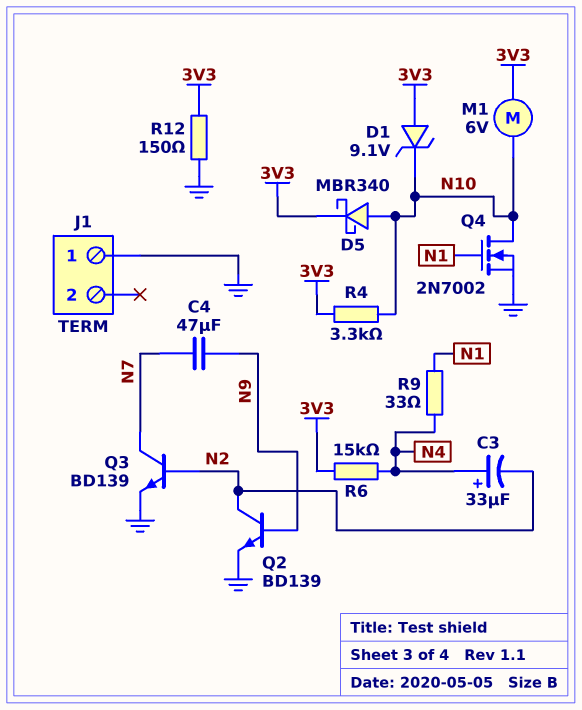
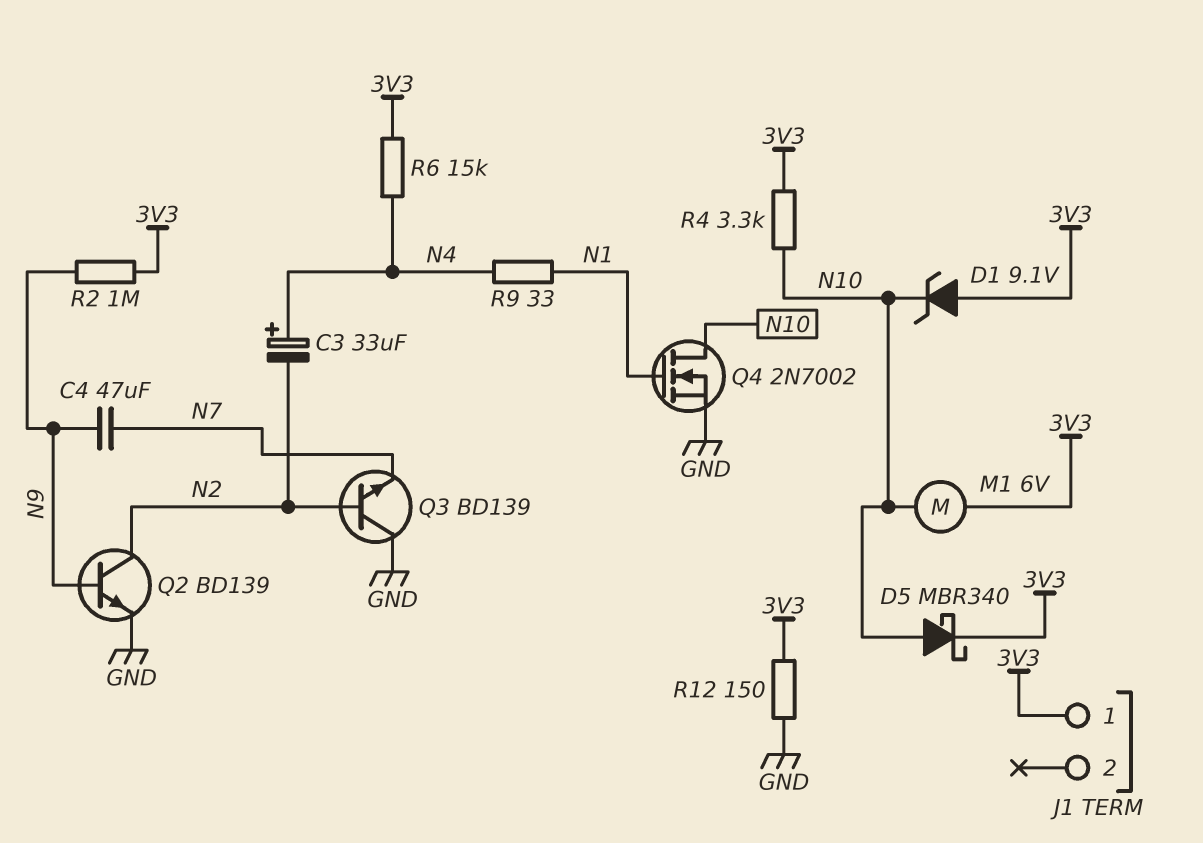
J1 pin 1: GND -> 3V3
Q3: NPN BD139 (B N2, C N7, E GND) -> NPN BD139 (B N2, C GND, E N7)
R2: none -> 1M (3V3, N9)

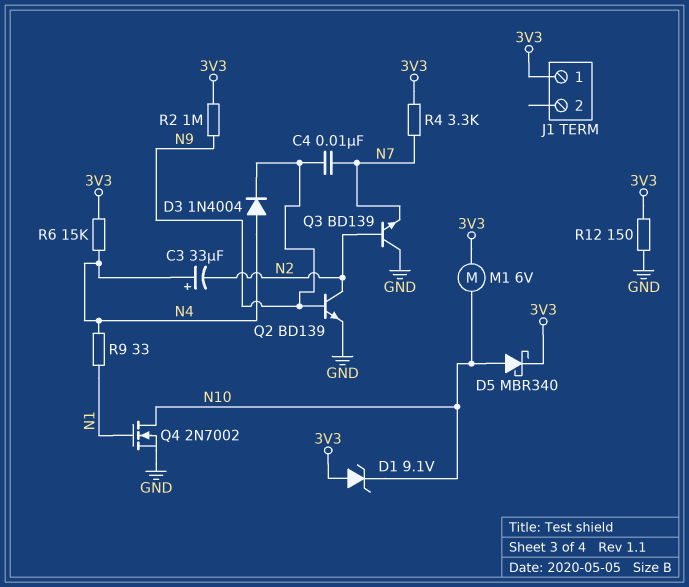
C4: 47uF (N7, N9) -> 10nF (N7, N9)
D3: none -> diode 1N4004 (A N4, K N9)
R4: 3.3k (3V3, N10) -> 3.3k (3V3, N7)

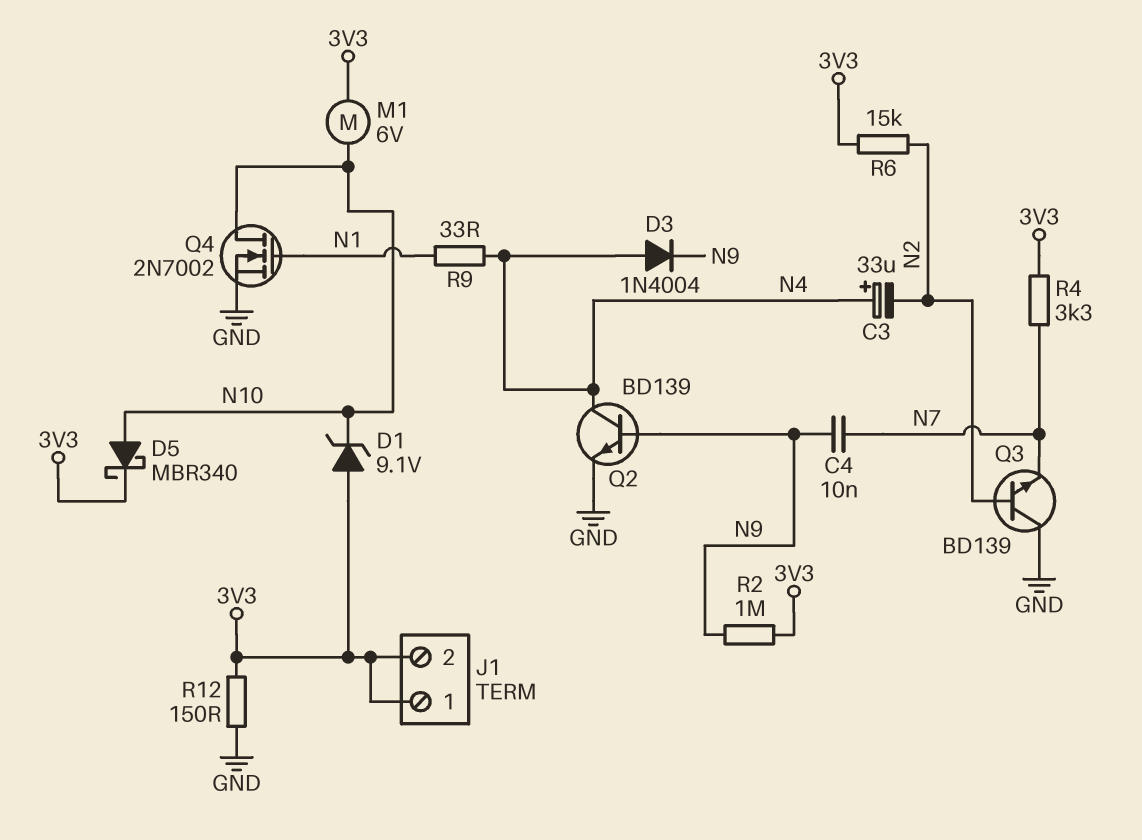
J1 pin 2: none -> 3V3
Q2: NPN BD139 (B N9, C N2, E GND) -> NPN BD139 (B N9, C N4, E GND)
R6: 15k (3V3, N4) -> 15k (3V3, N2)

